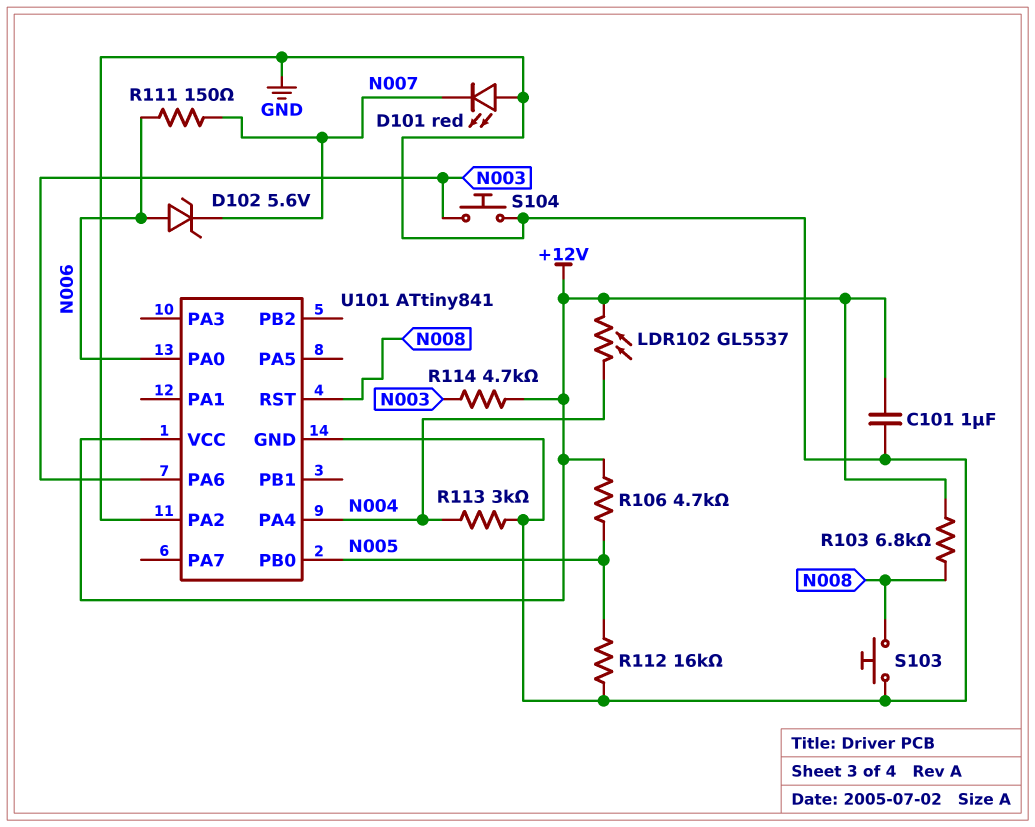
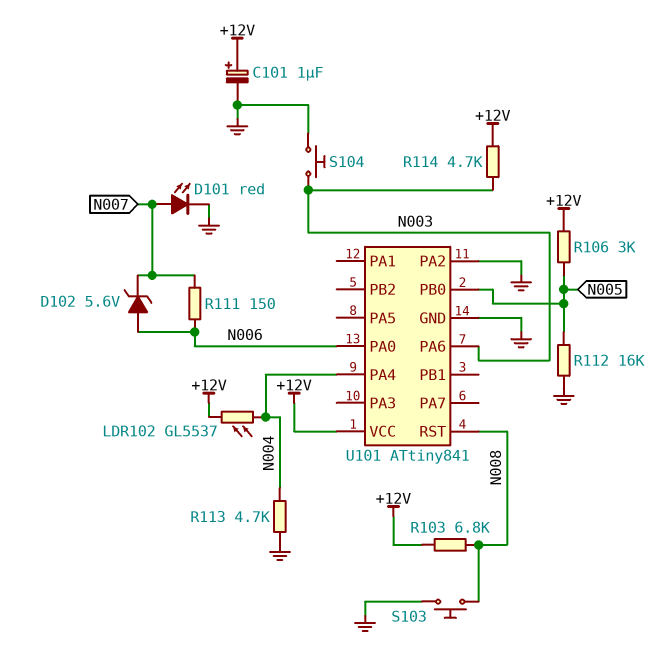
C101: 1uF (+12V, GND) -> 1uF (plus +12V, minus GND)
D101: LED red (A GND, K N007) -> LED red (A N007, K GND)
R106: 4.7k (+12V, N005) -> 3k (+12V, N005)
R113: 3k (GND, N004) -> 4.7k (GND, N004)

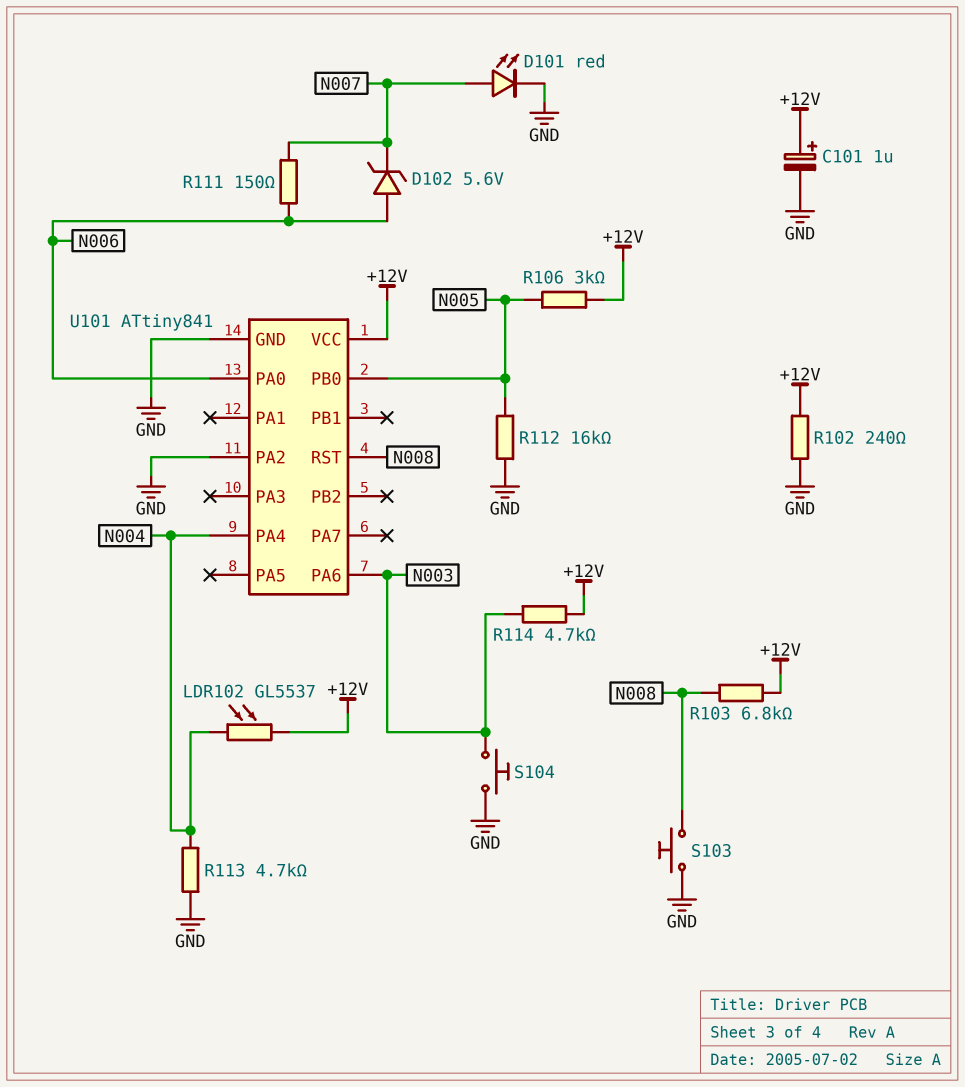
R102: none -> 240 (+12V, GND)

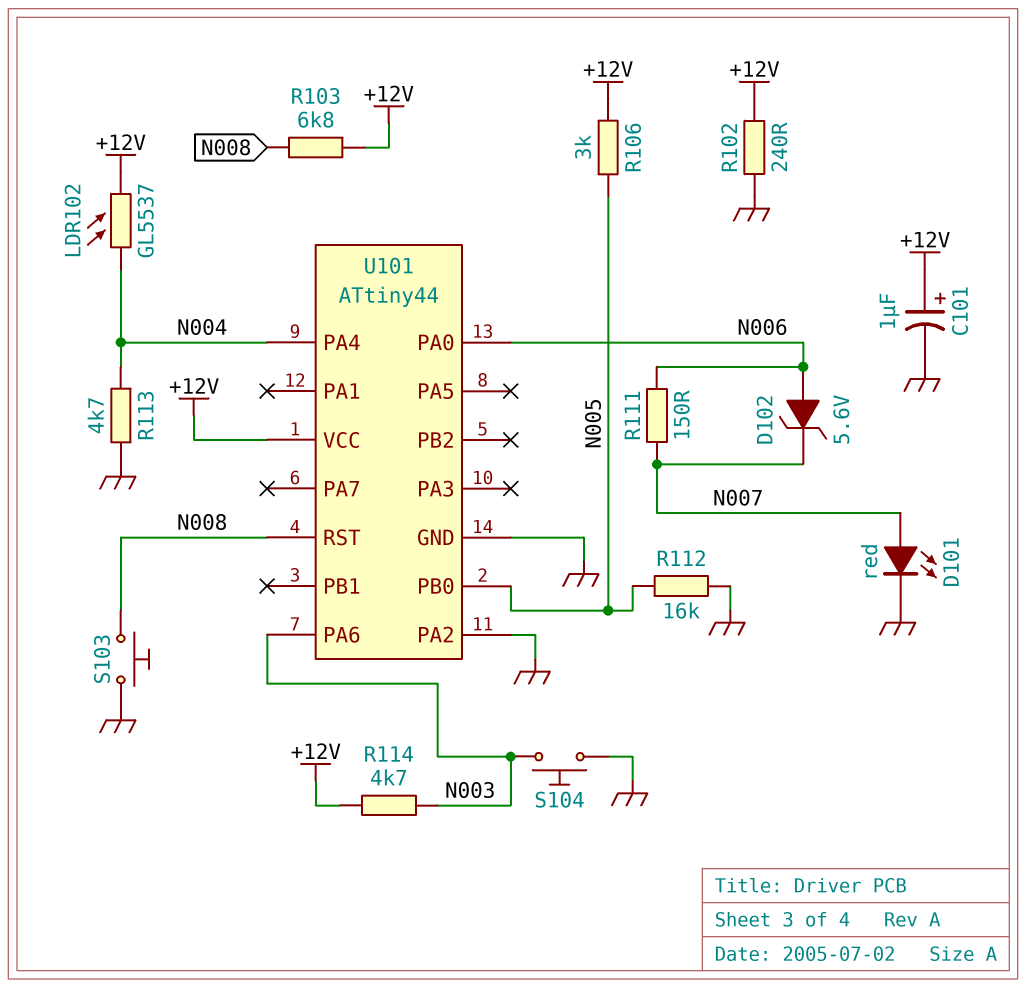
U101: ATtiny841 -> ATtiny44

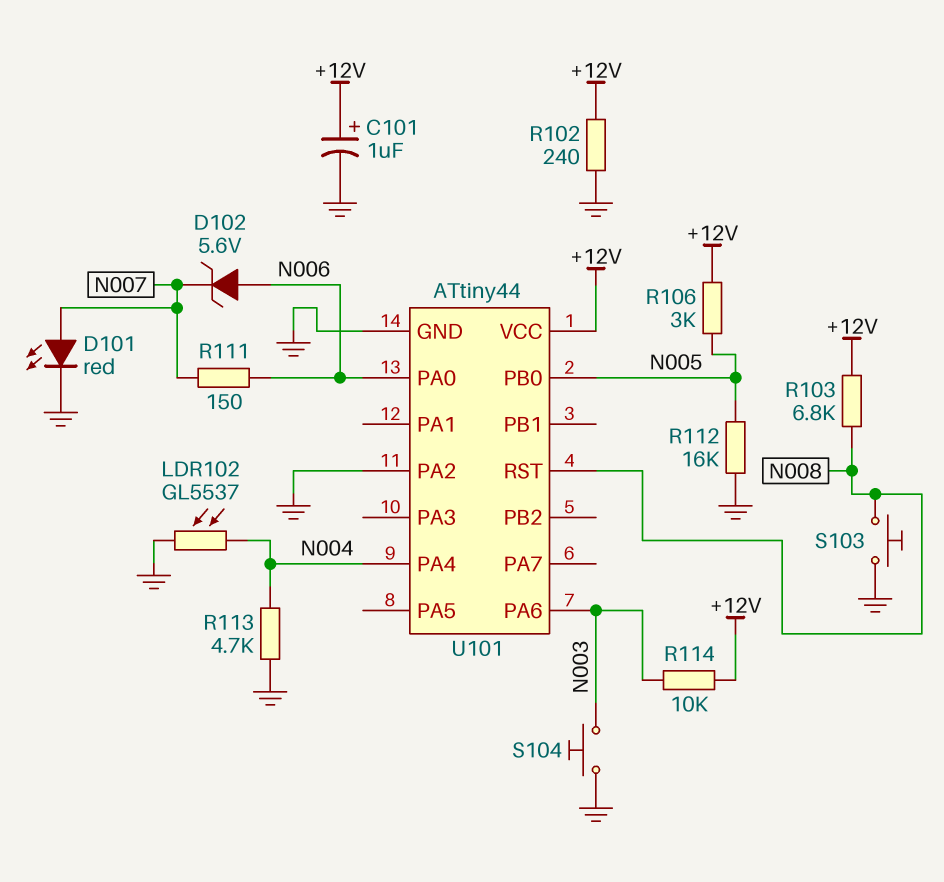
LDR102: GL5537 (+12V, N004) -> GL5537 (GND, N004)
R114: 4.7k (+12V, N003) -> 10k (+12V, N003)

